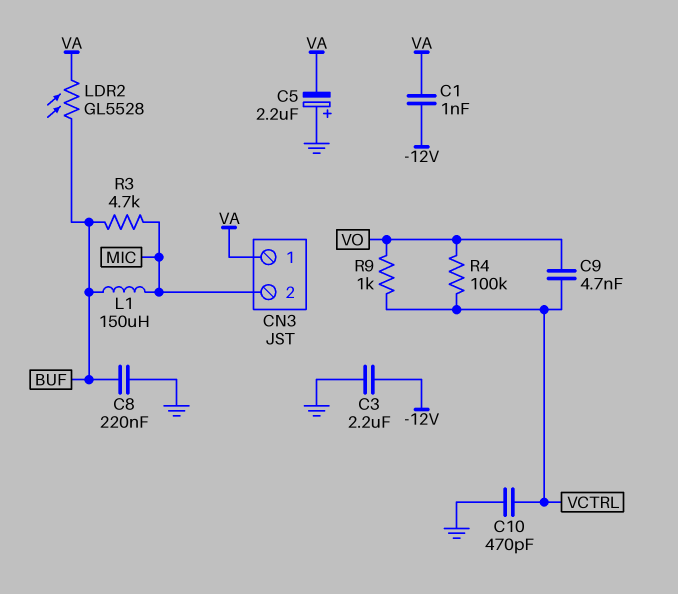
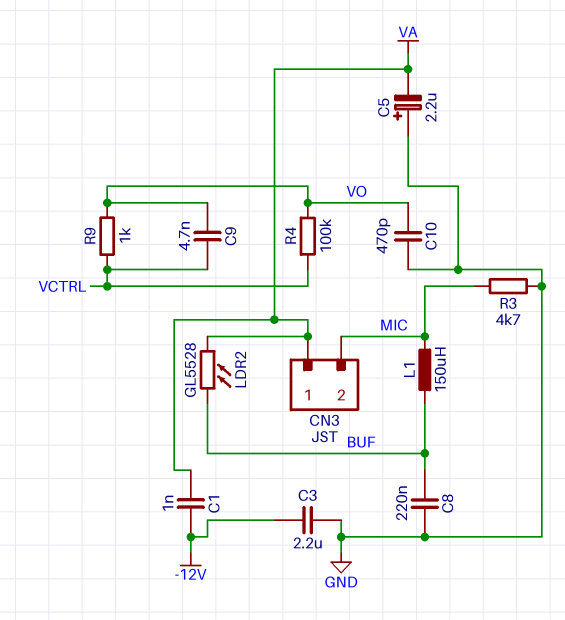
C10: 470pF (GND, VCTRL) -> 470pF (GND, VO)
R3: 4.7k (BUF, MIC) -> 4.7k (GND, MIC)

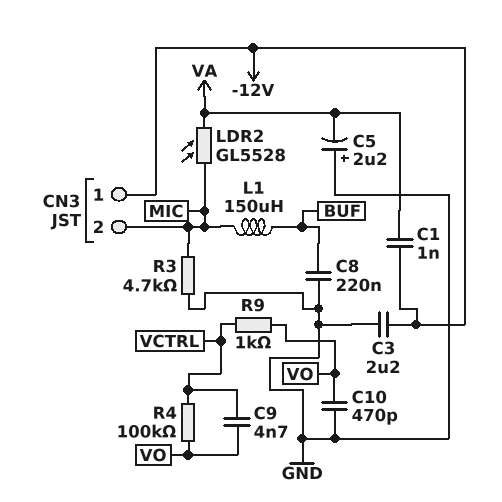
CN3 pin 1: VA -> -12V
LDR2: GL5528 (BUF, VA) -> GL5528 (MIC, VA)

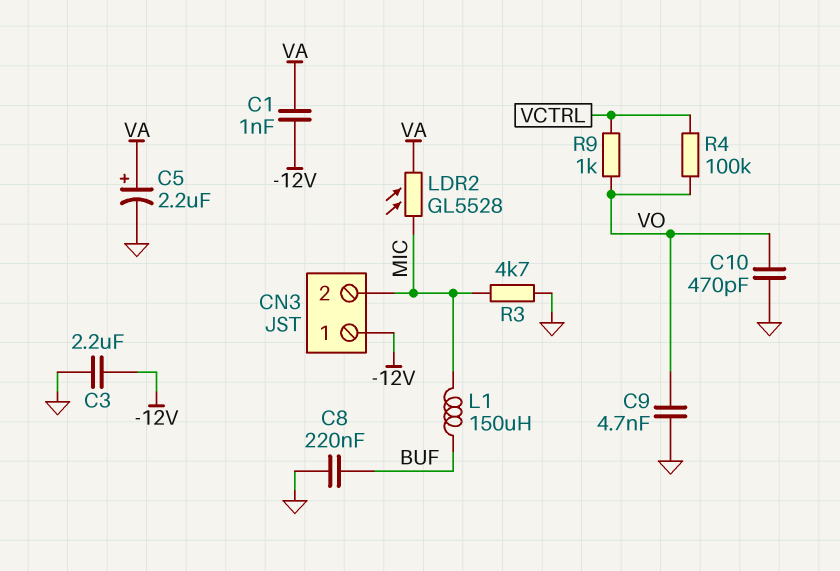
C5: 2.2uF (plus GND, minus VA) -> 2.2uF (plus VA, minus GND)
C9: 4.7nF (VCTRL, VO) -> 4.7nF (GND, VO)

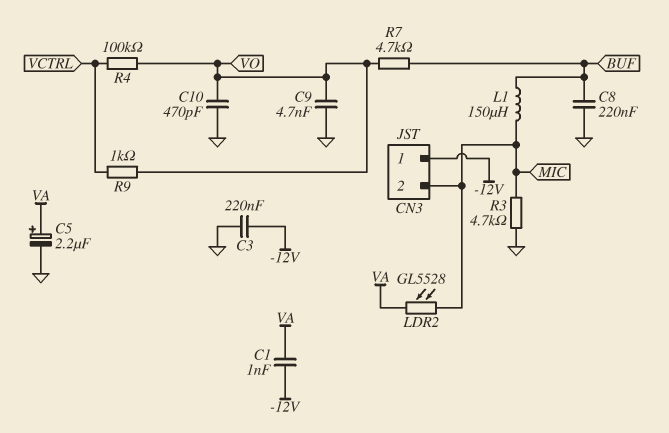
C3: 2.2uF (-12V, GND) -> 220nF (-12V, GND)
R7: none -> 4.7k (BUF, VO)

